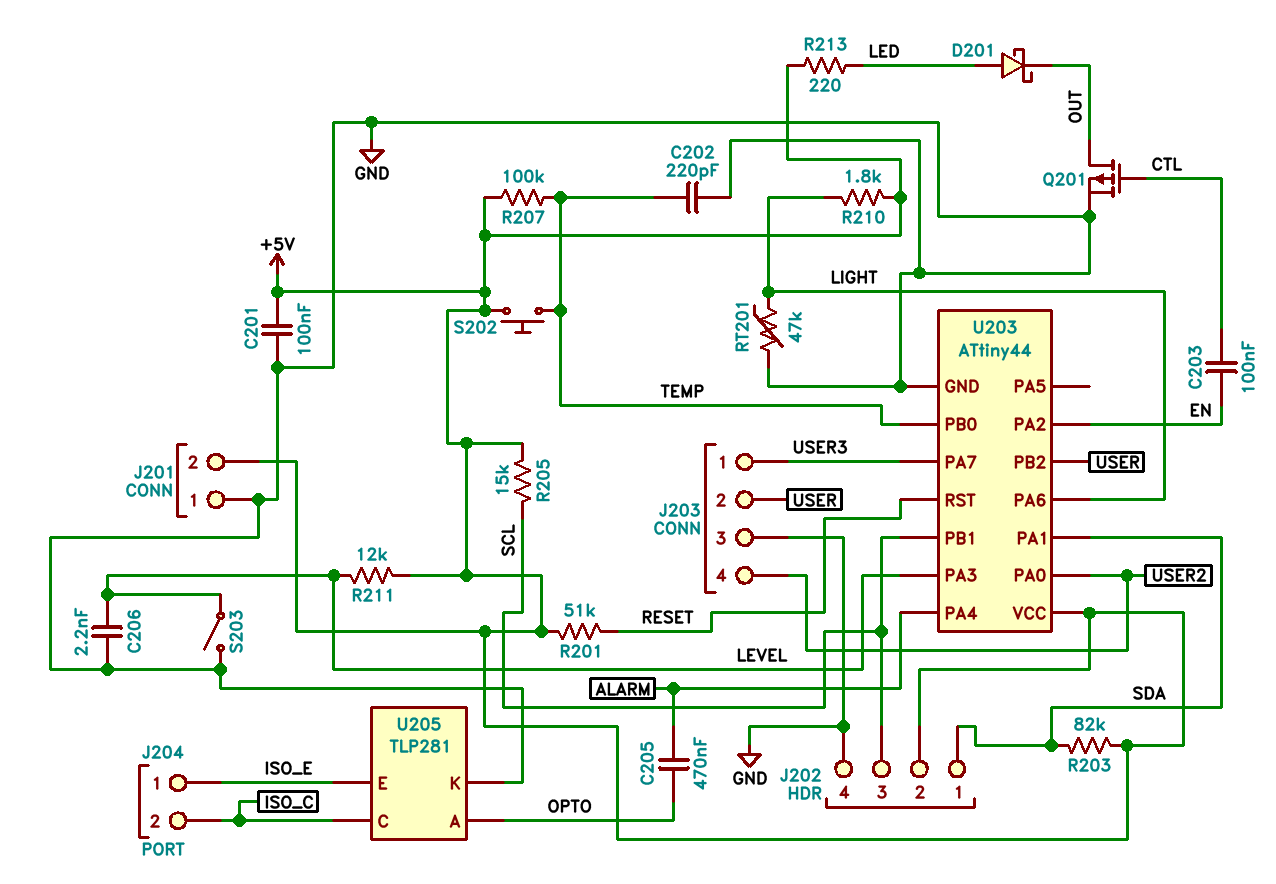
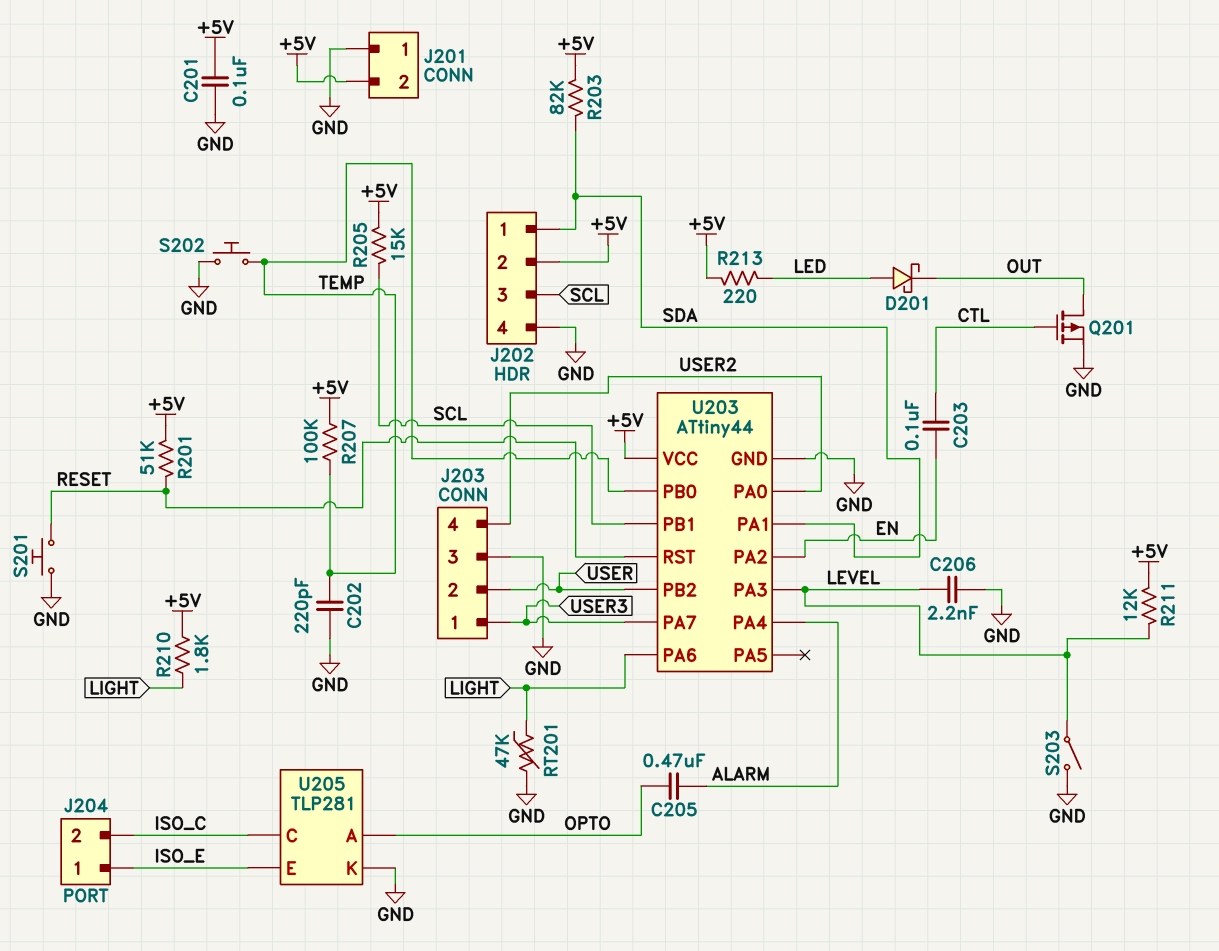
S201: none -> button (GND, RESET)
S202: button (+5V, TEMP) -> button (GND, TEMP)

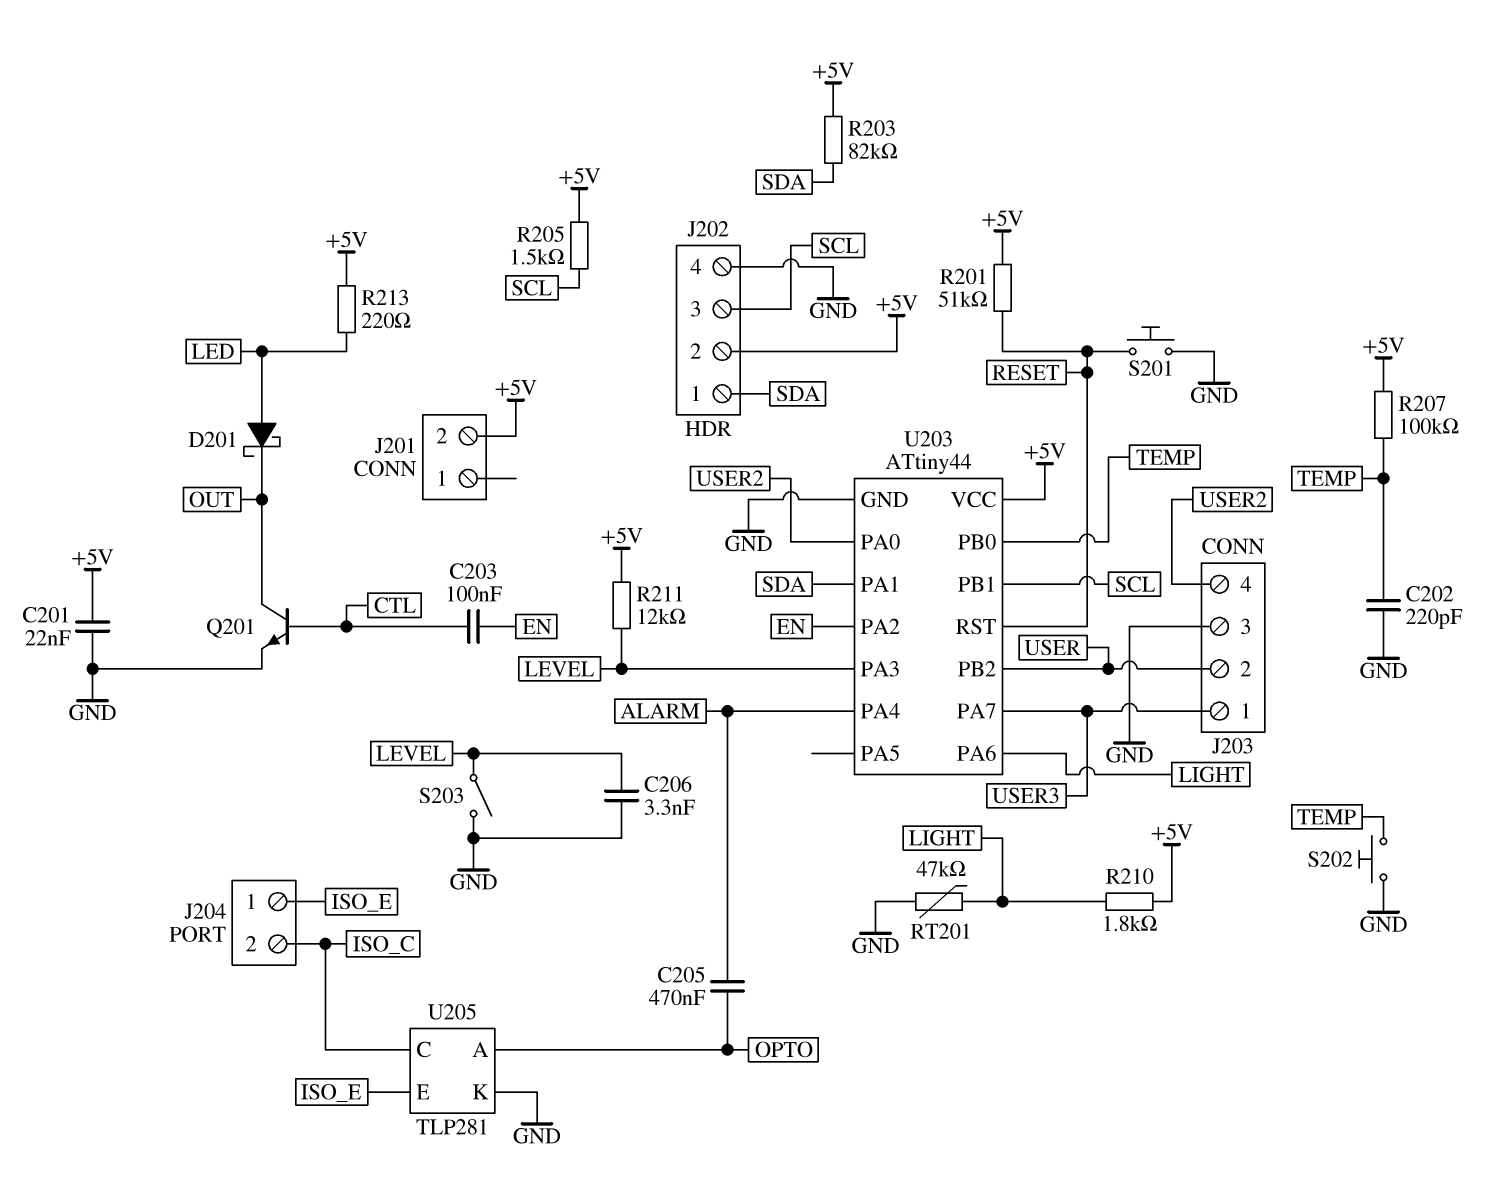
C201: 100nF (+5V, GND) -> 22nF (+5V, GND)
C206: 2.2nF (GND, LEVEL) -> 3.3nF (GND, LEVEL)
J201 pin 1: GND -> none
Q201: PMOS (G CTL, D OUT, S GND) -> NPN (B CTL, C OUT, E GND)
R205: 15k (+5V, SCL) -> 1.5k (+5V, SCL)

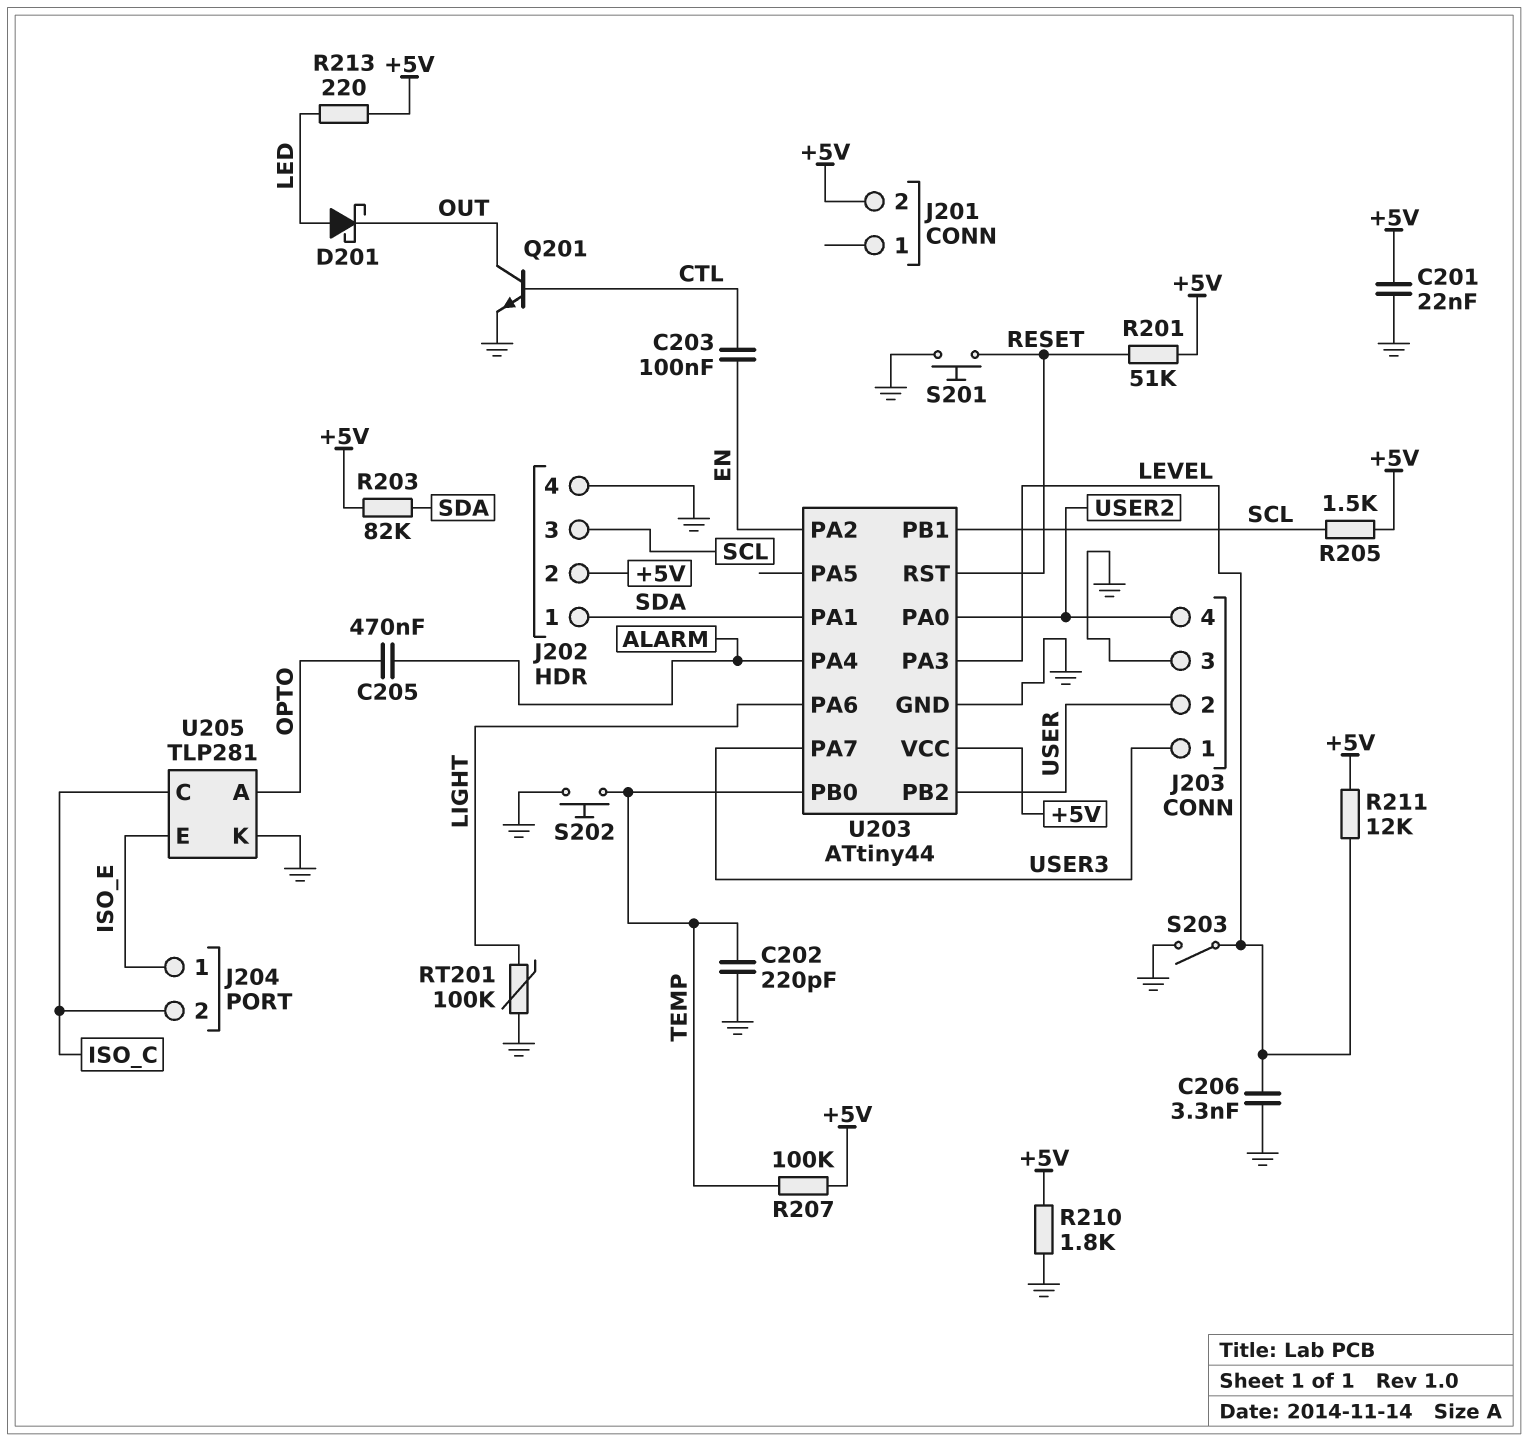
R210: 1.8k (+5V, LIGHT) -> 1.8k (+5V, GND)
RT201: 47k (GND, LIGHT) -> 100k (GND, LIGHT)

